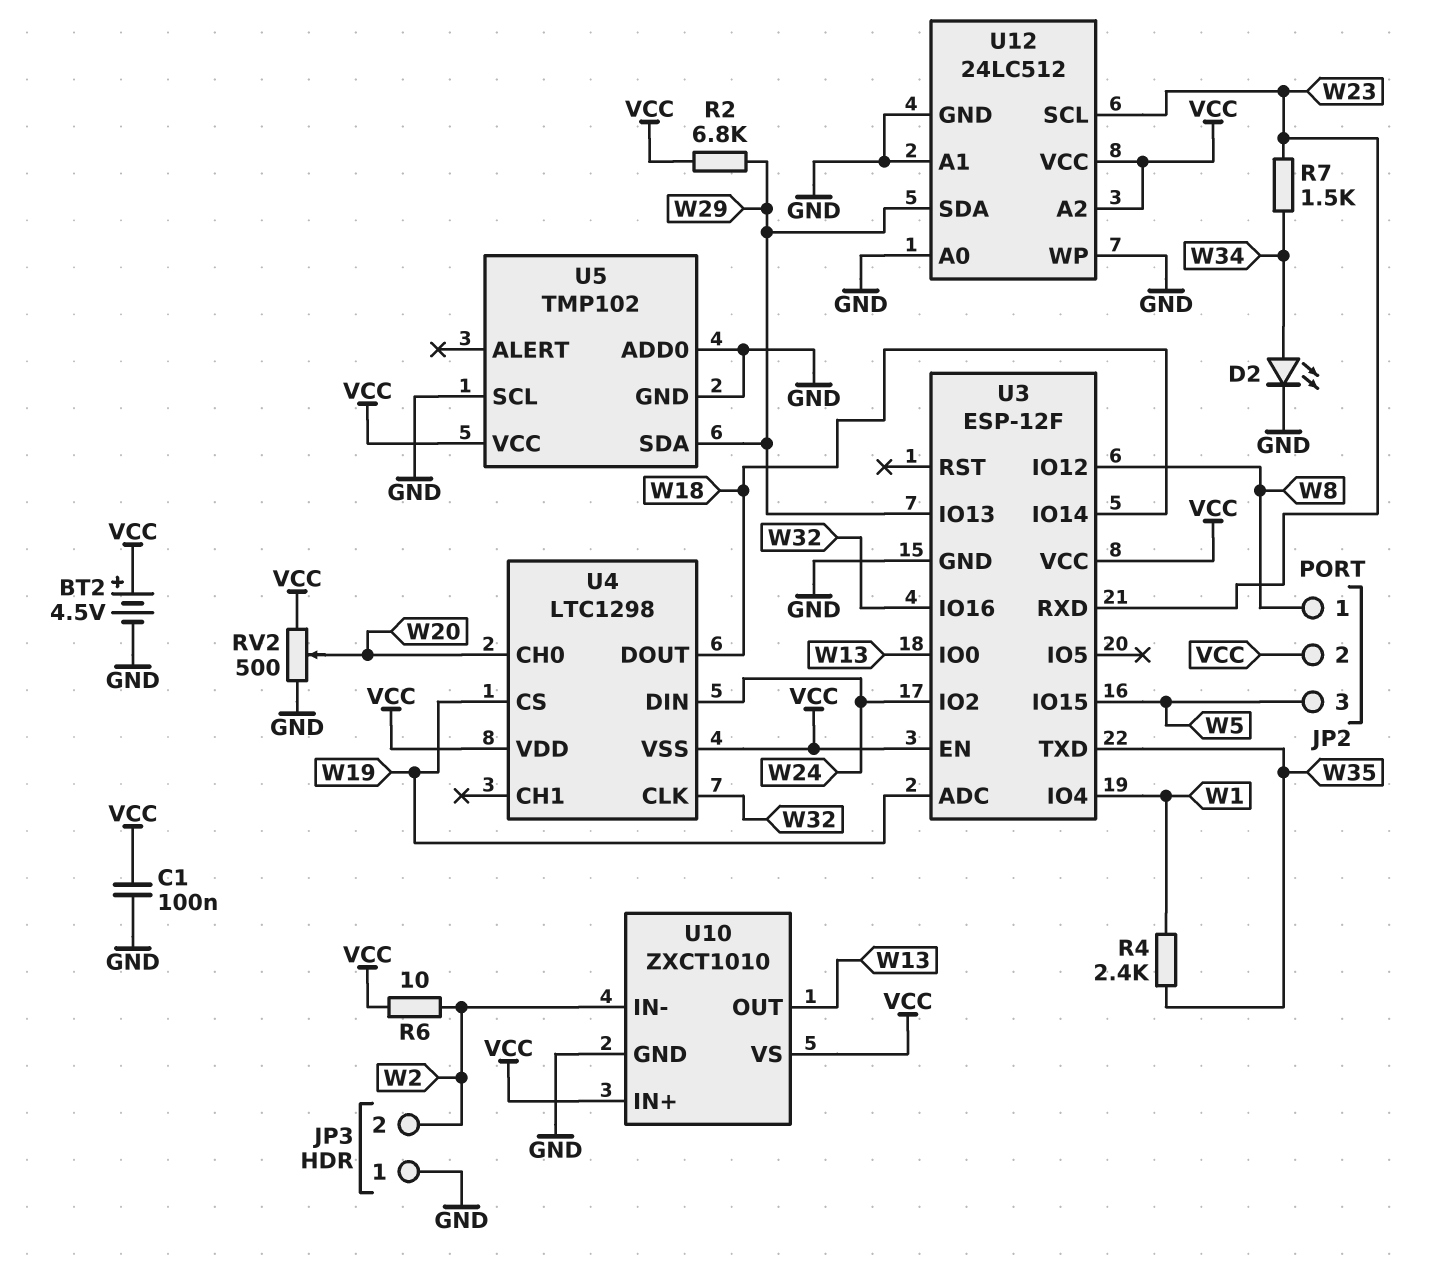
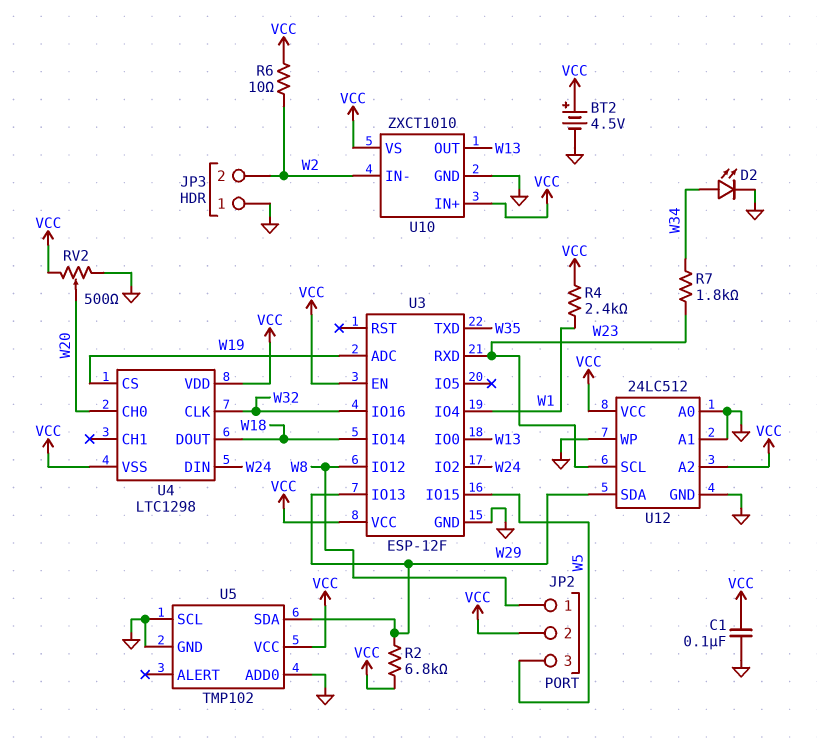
R4: 2.4k (W1, W35) -> 2.4k (VCC, W1)
R7: 1.5k (W23, W34) -> 1.8k (W23, W34)

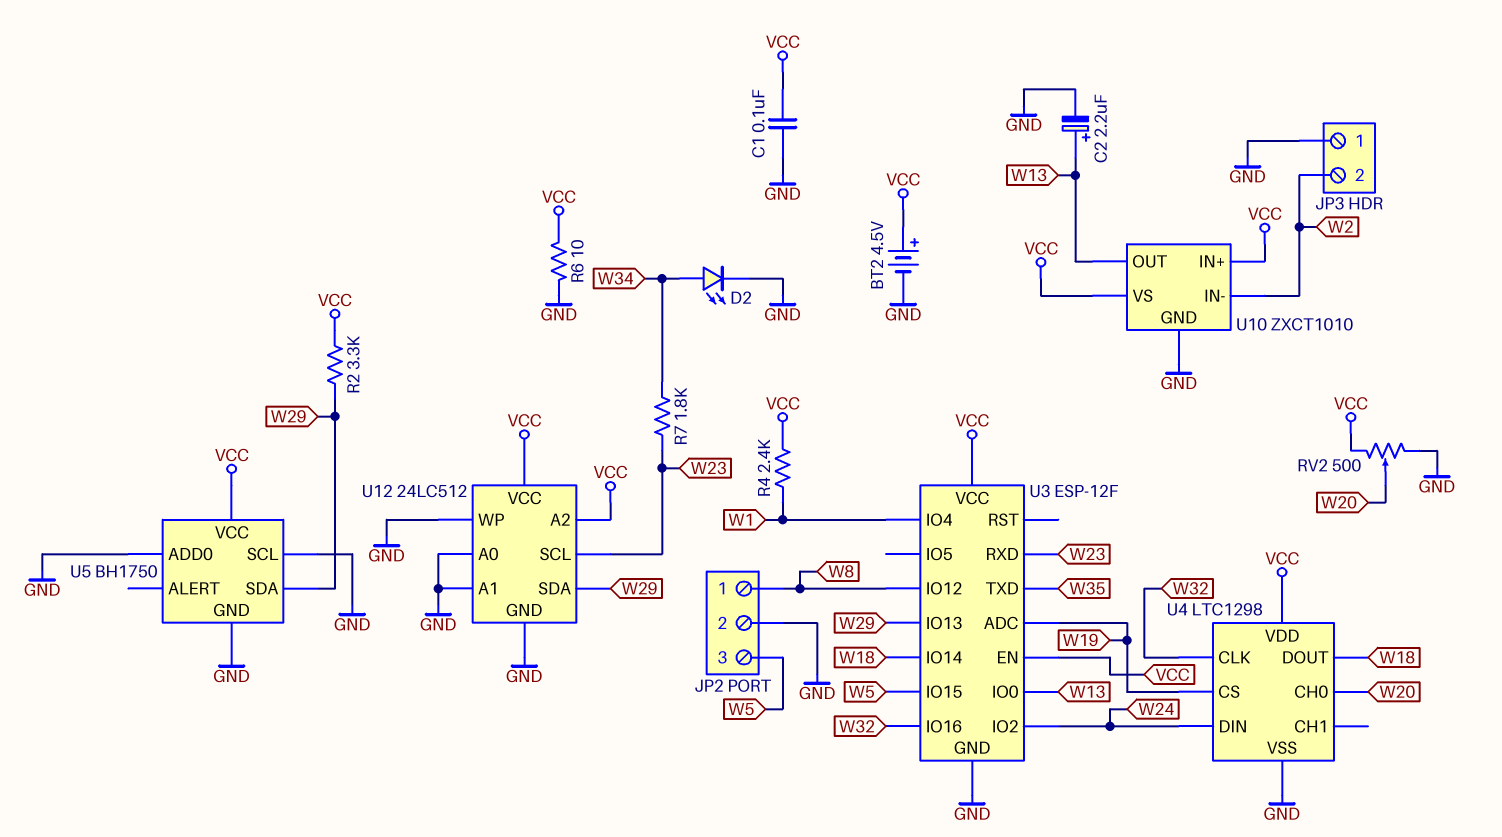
C2: none -> 2.2uF (plus W13, minus GND)
JP2 pin 2: VCC -> GND
R2: 6.8k (VCC, W29) -> 3.3k (VCC, W29)
R6: 10 (VCC, W2) -> 10 (GND, VCC)
U4 pin VSS: VCC -> GND
U5: TMP102 -> BH1750

